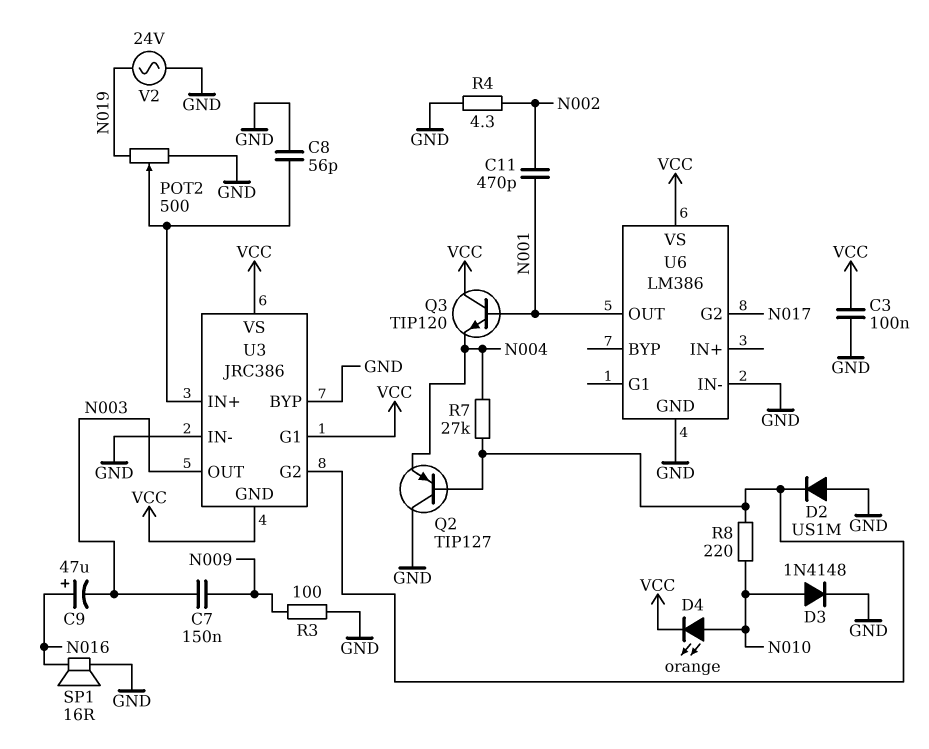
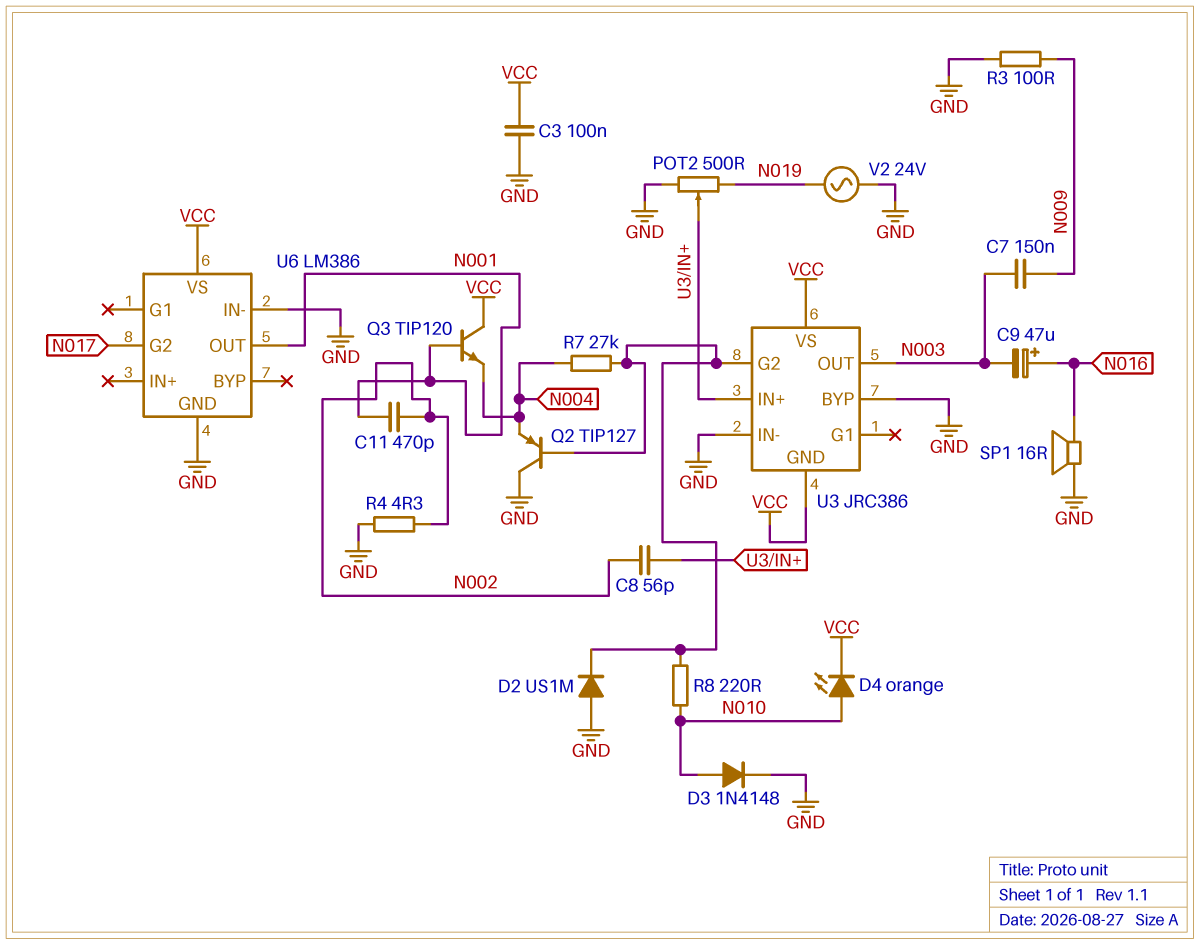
C8: 56pF (GND, U3/IN+) -> 56pF (N002, U3/IN+)
U3 pin G1: VCC -> none

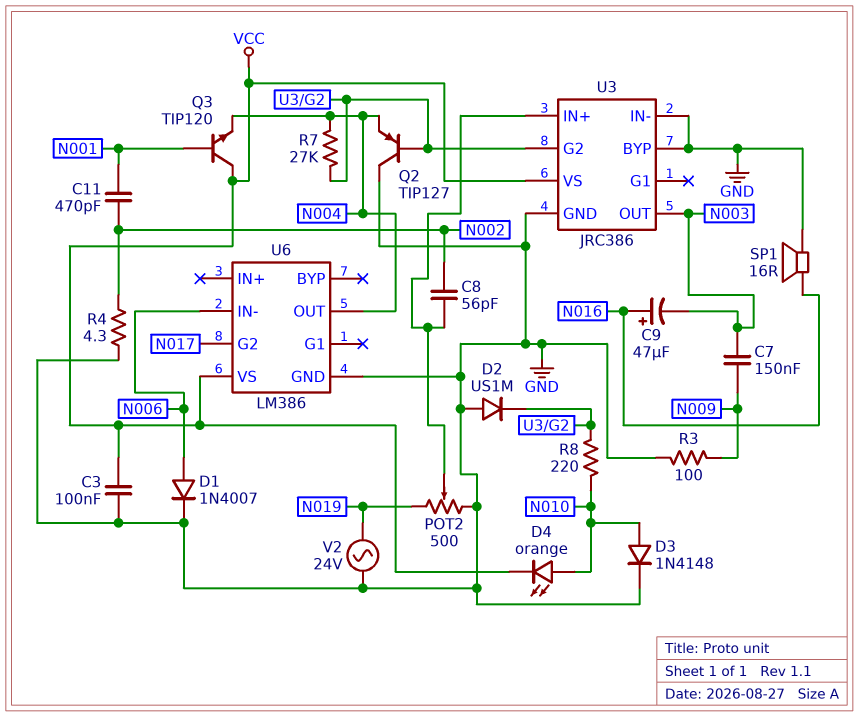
D1: none -> diode 1N4007 (A N006, K GND)
U3 pin GND: VCC -> GND
U6 pin IN-: GND -> N006
U6 pin OUT: N001 -> N004

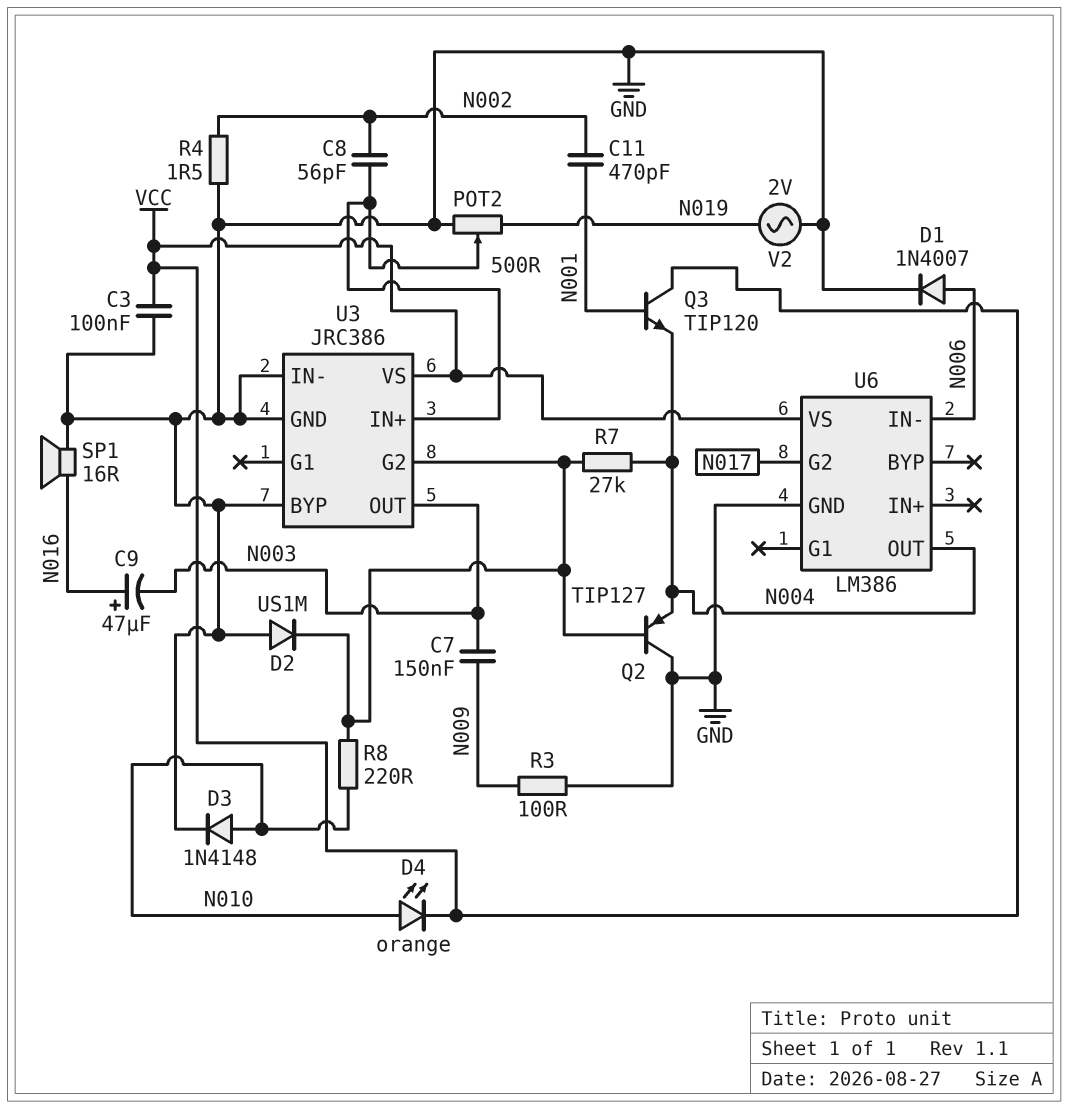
R4: 4.3 (GND, N002) -> 1.5 (GND, N002)
V2: AC 24V (GND, N019) -> AC 2V (GND, N019)

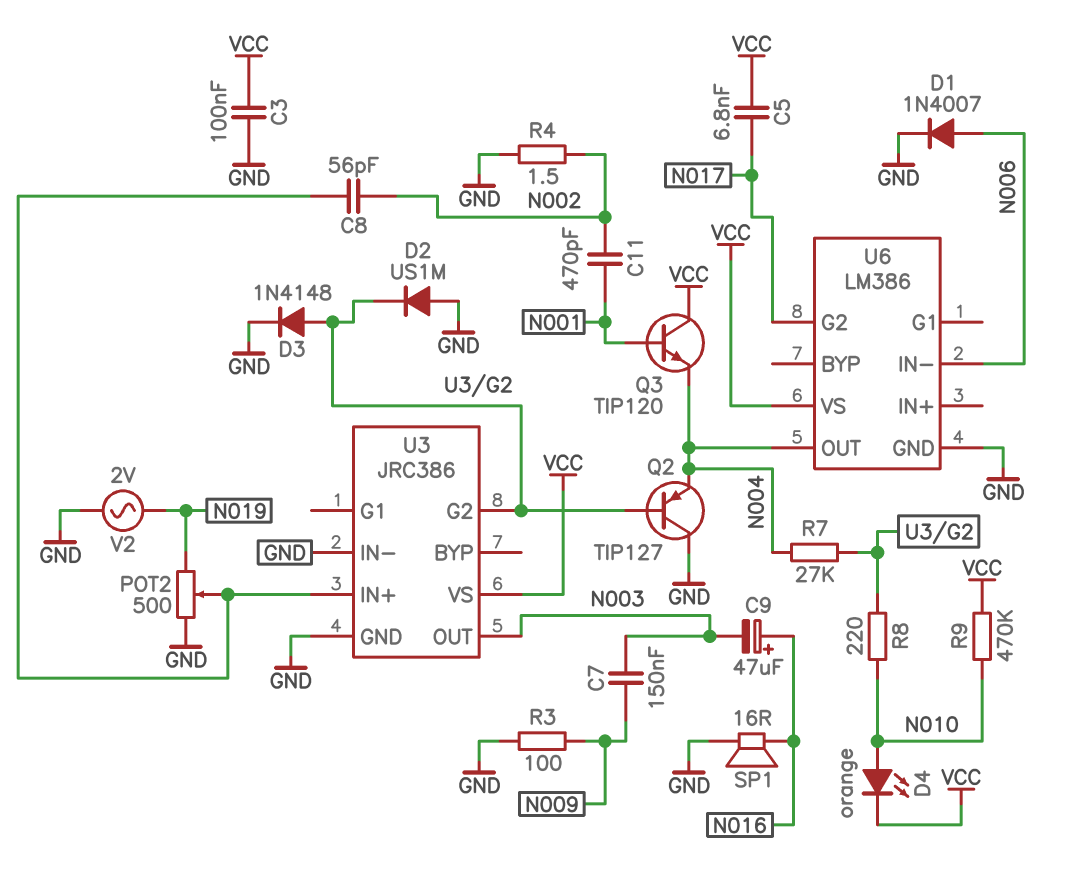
C5: none -> 6.8nF (N017, VCC)
D3: diode 1N4148 (A N010, K GND) -> diode 1N4148 (A U3/G2, K GND)
R9: none -> 470k (N010, VCC)
U3 pin BYP: GND -> none

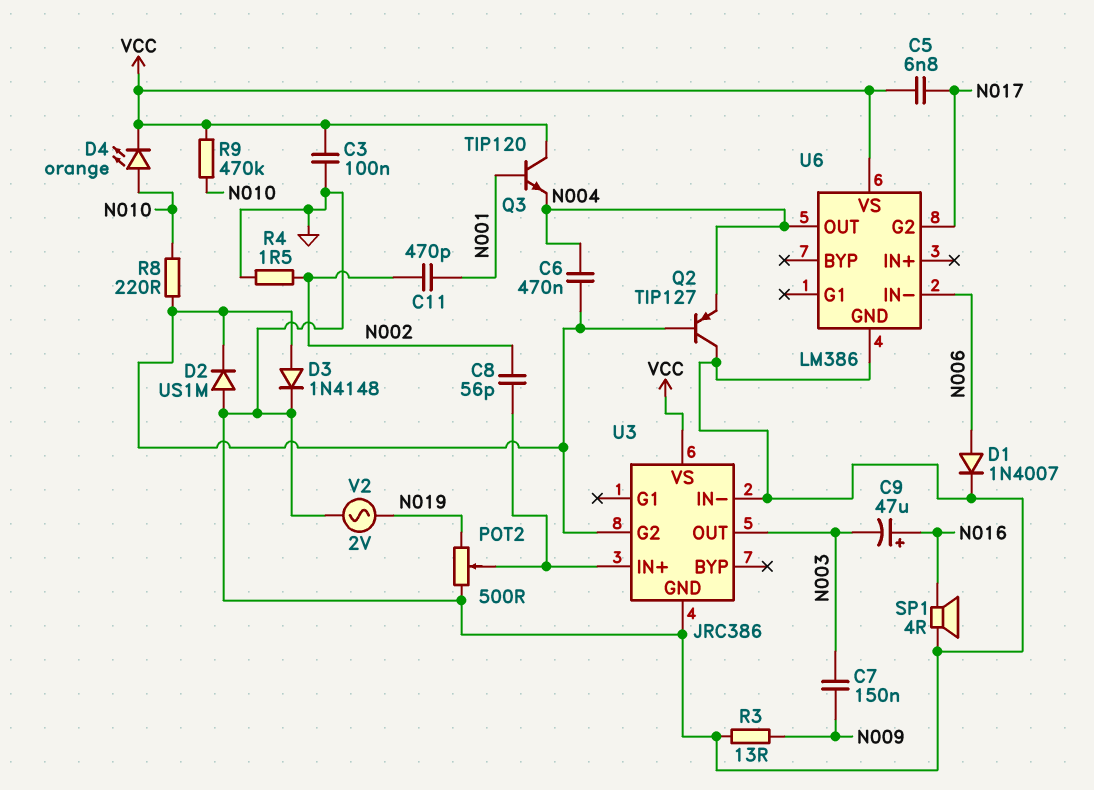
C6: none -> 470nF (N004, U3/G2)
R3: 100 (GND, N009) -> 13 (GND, N009)
R7: 27k (N004, U3/G2) -> none
SP1: speaker 16R (GND, N016) -> speaker 4R (GND, N016)

